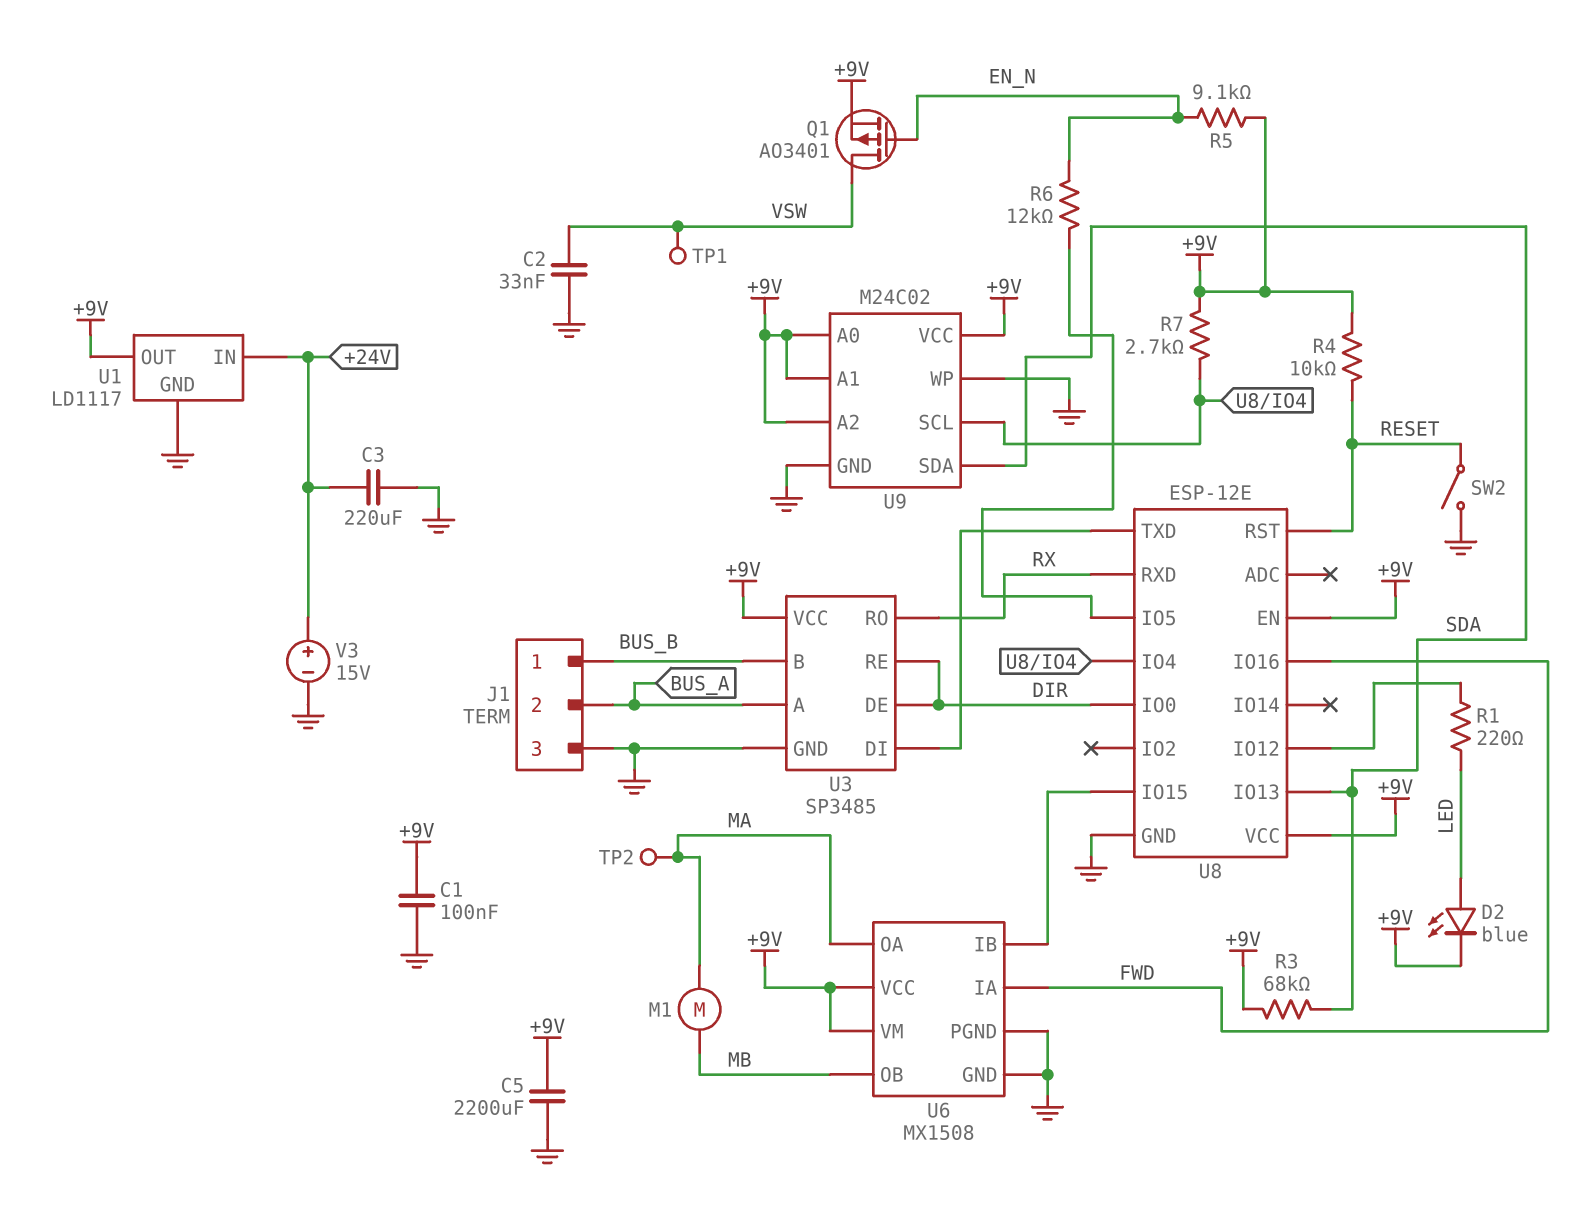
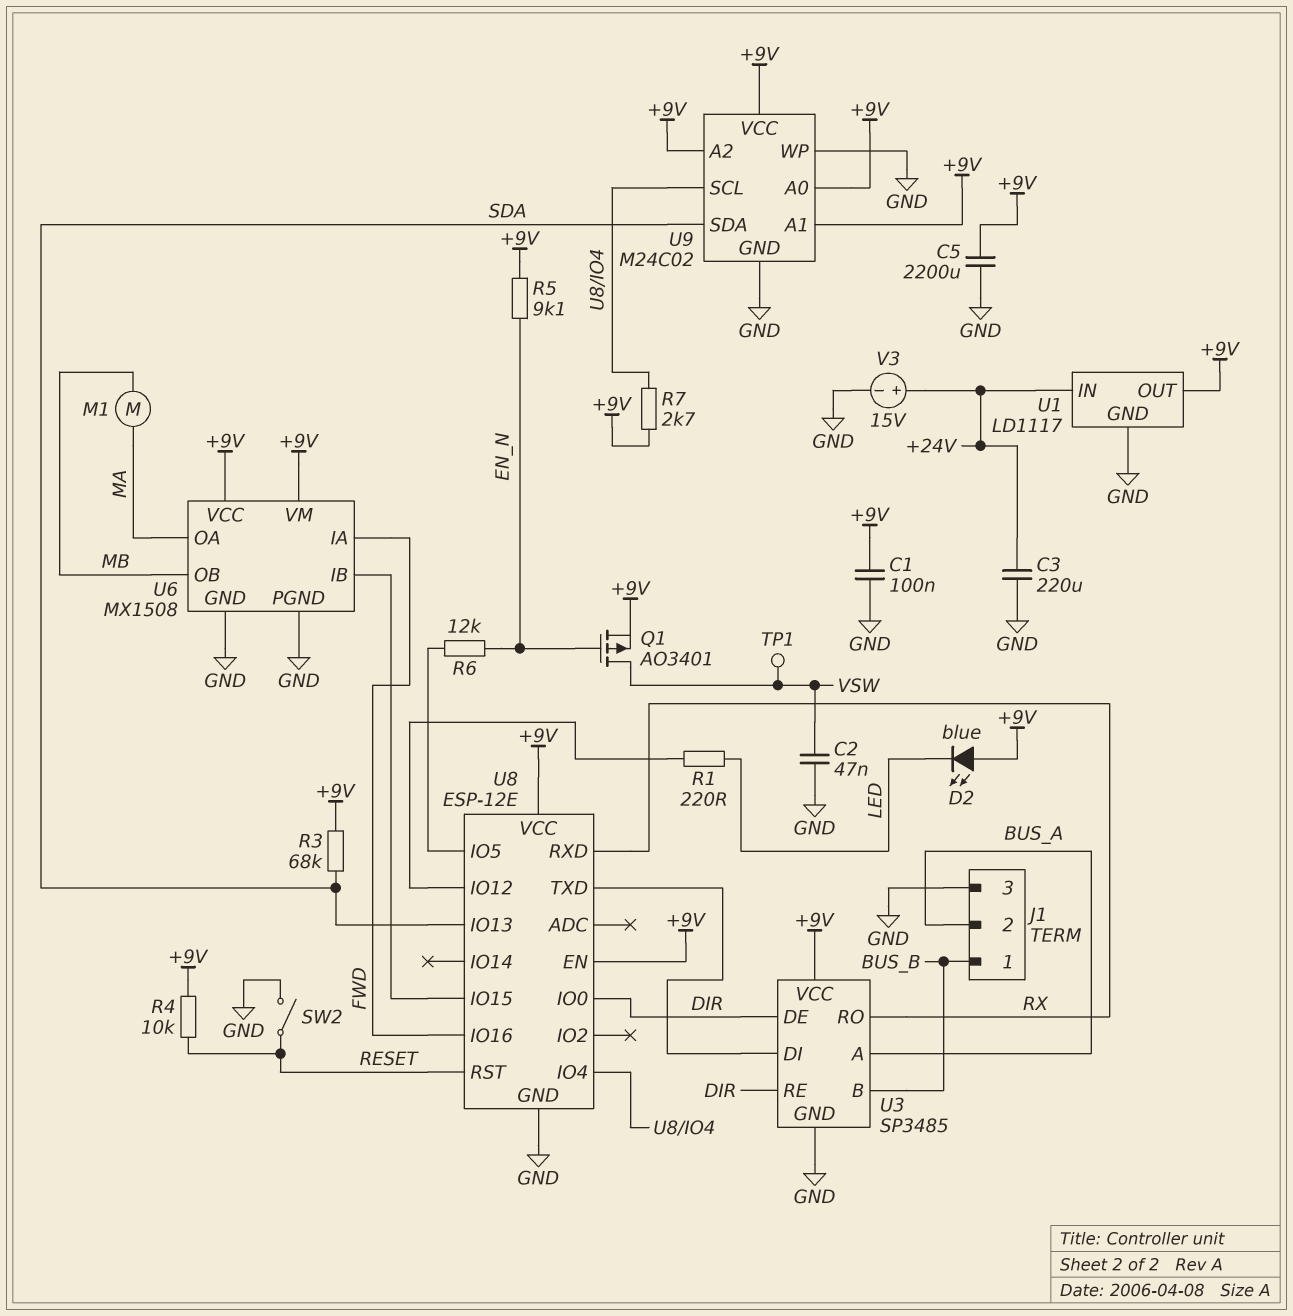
C2: 33nF (GND, VSW) -> 47nF (GND, VSW)
D2: LED blue (A LED, K +9V) -> LED blue (A +9V, K LED)
TP2: test point (MA) -> none

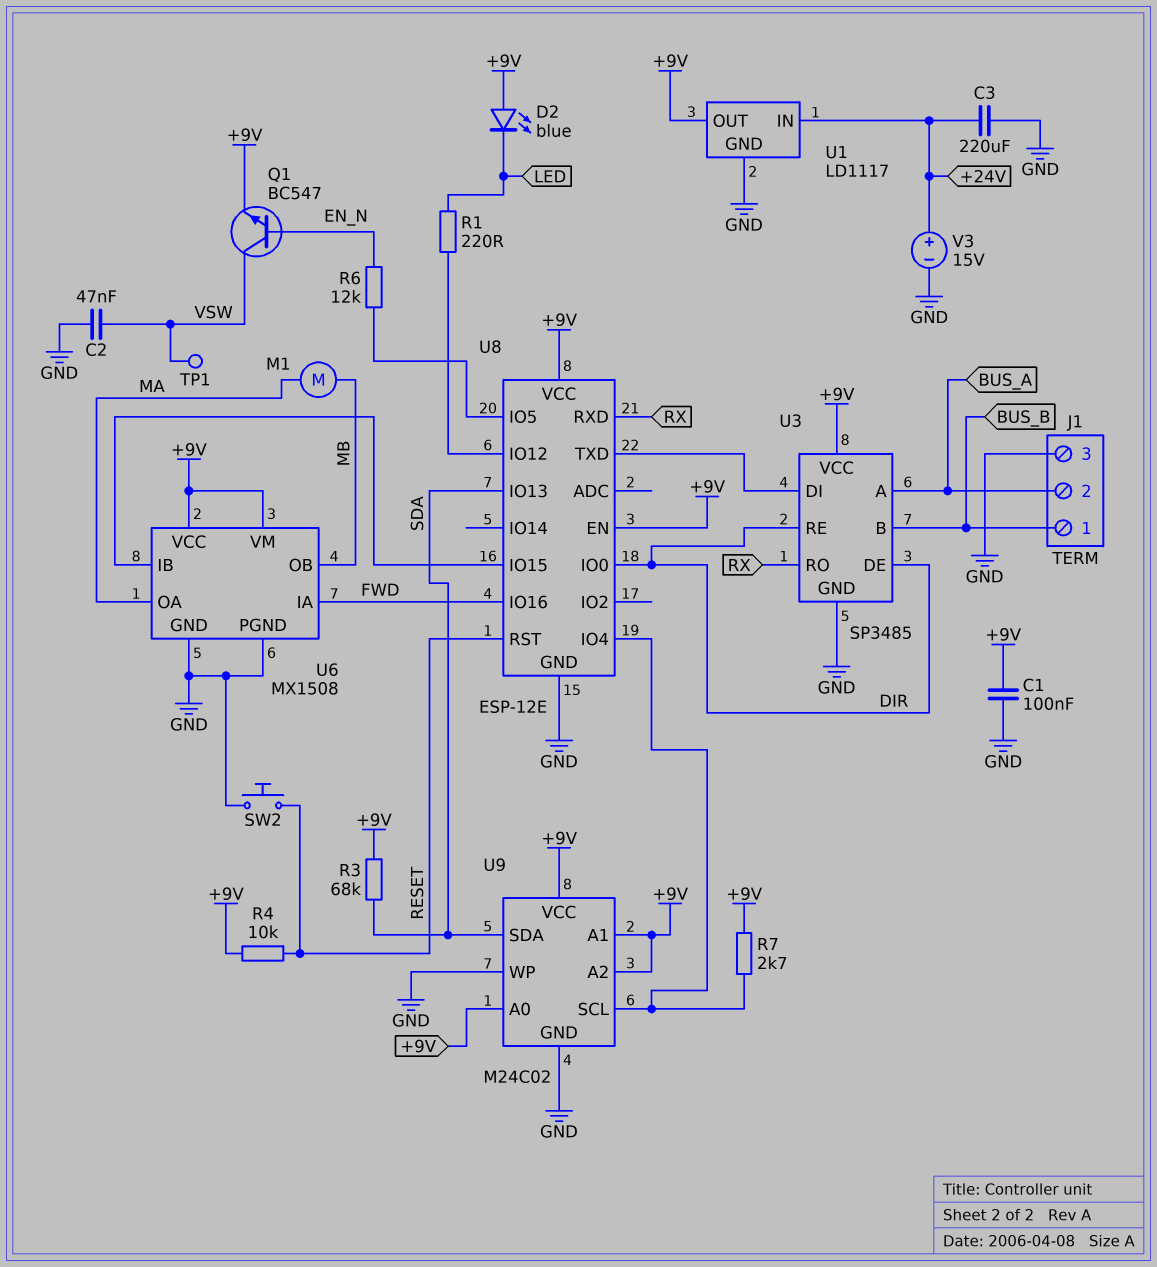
C5: 2200uF (+9V, GND) -> none
Q1: PMOS AO3401 (G EN_N, D VSW, S +9V) -> NPN BC547 (B EN_N, C VSW, E +9V)
R5: 9.1k (+9V, EN_N) -> none
SW2: switch (GND, RESET) -> button (GND, RESET)

